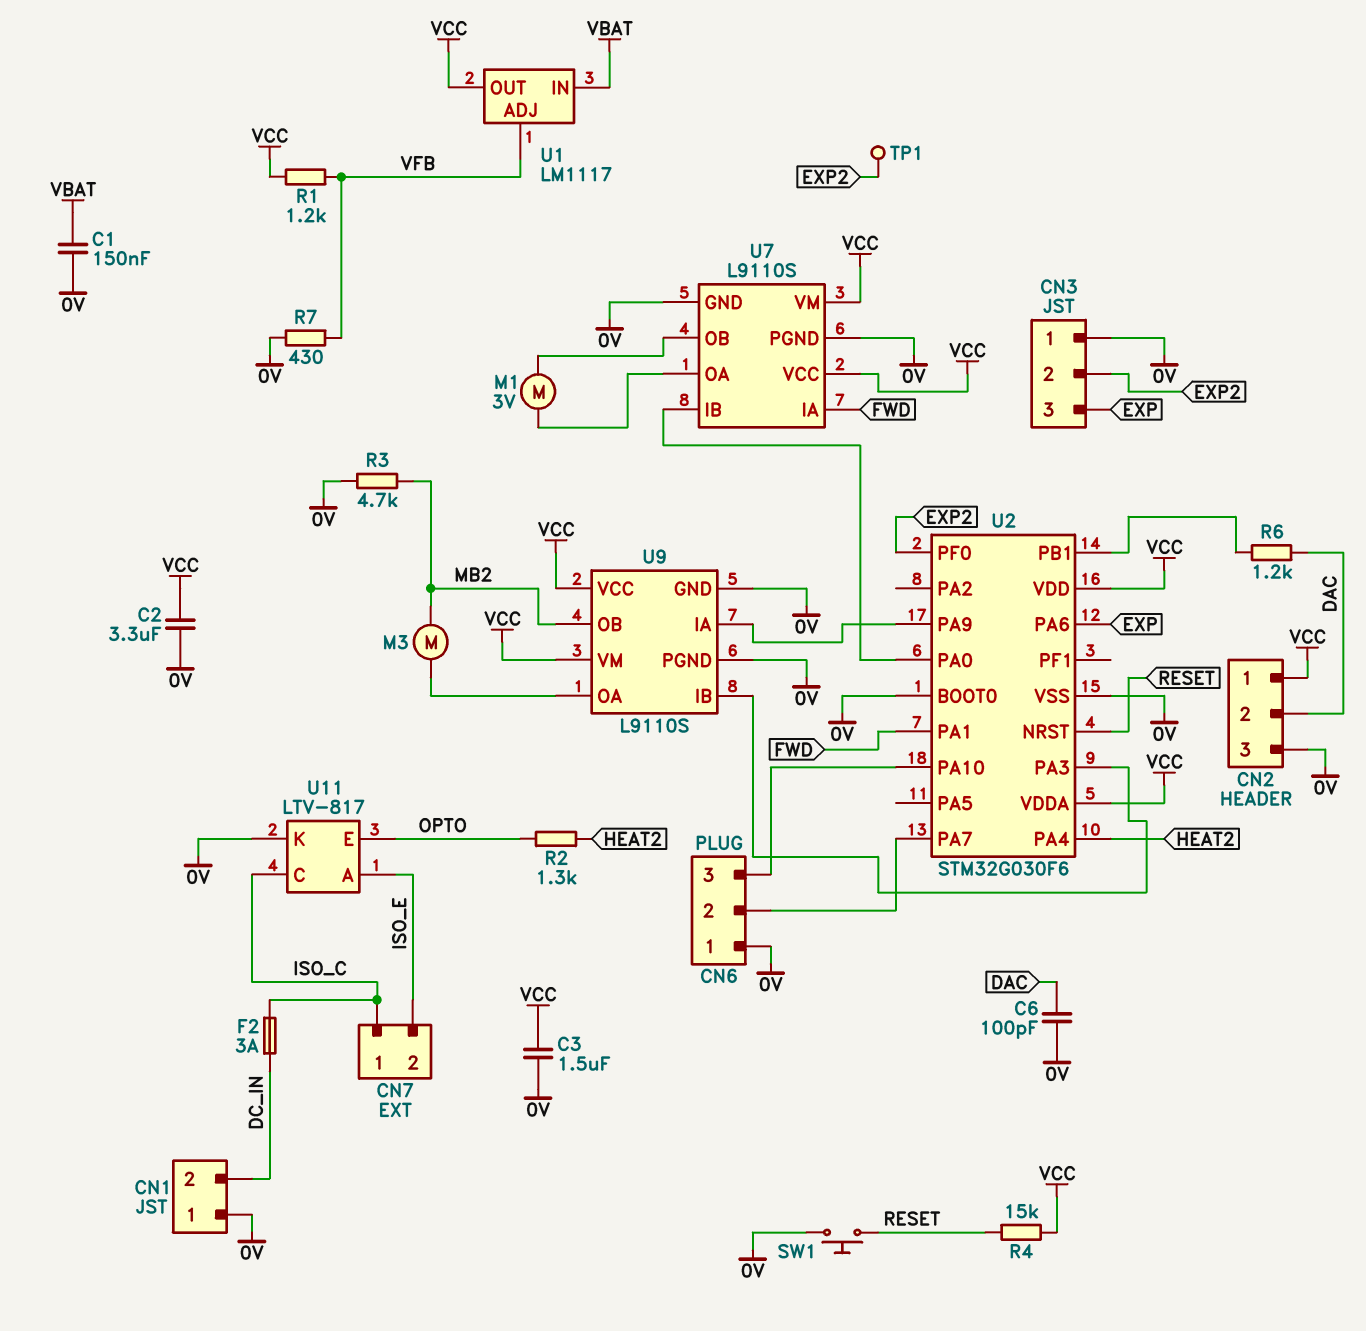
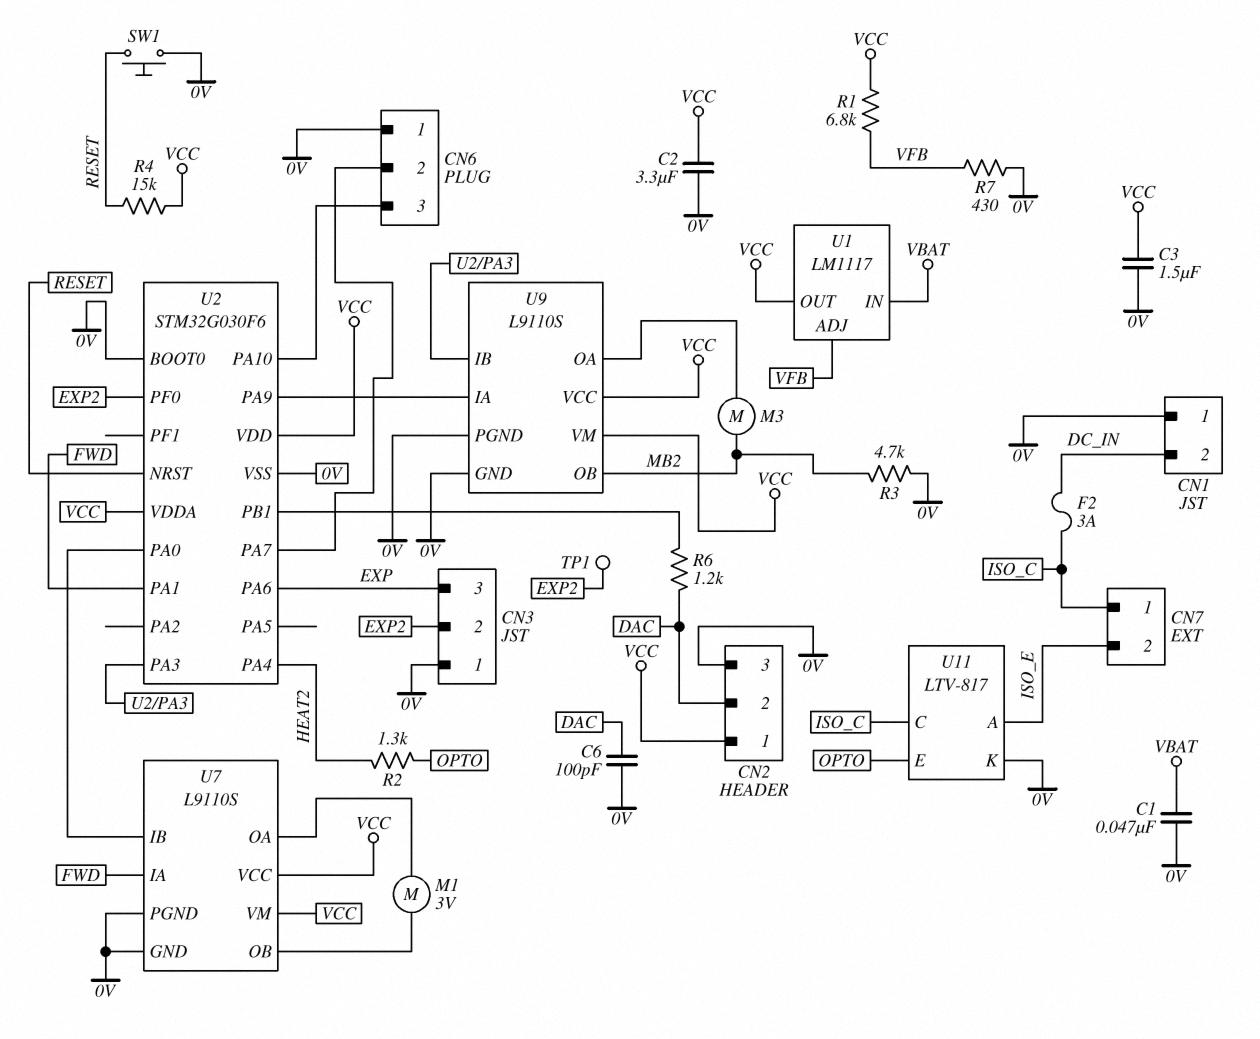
C1: 150nF (0V, VBAT) -> 47nF (0V, VBAT)
R1: 1.2k (VCC, VFB) -> 6.8k (VCC, VFB)

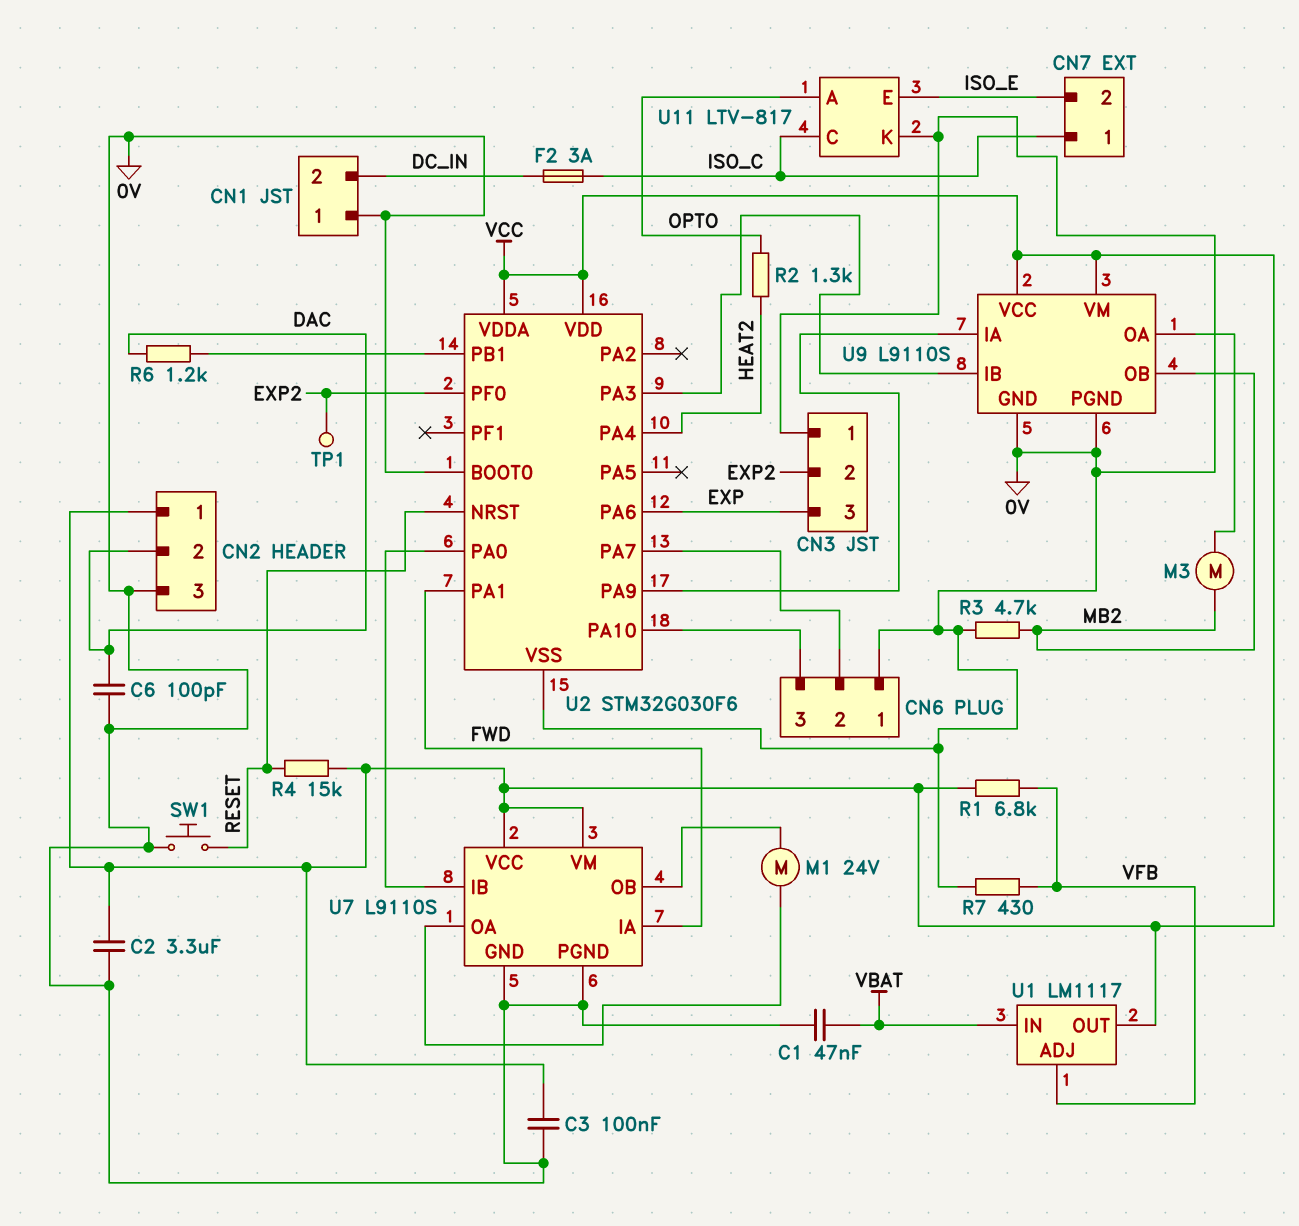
C3: 1.5uF (0V, VCC) -> 100nF (0V, VCC)
M1: motor 3V (U7/OA, U7/OB) -> motor 24V (U7/OA, U7/OB)
U11 pin A: ISO_E -> OPTO
U11 pin E: OPTO -> ISO_E

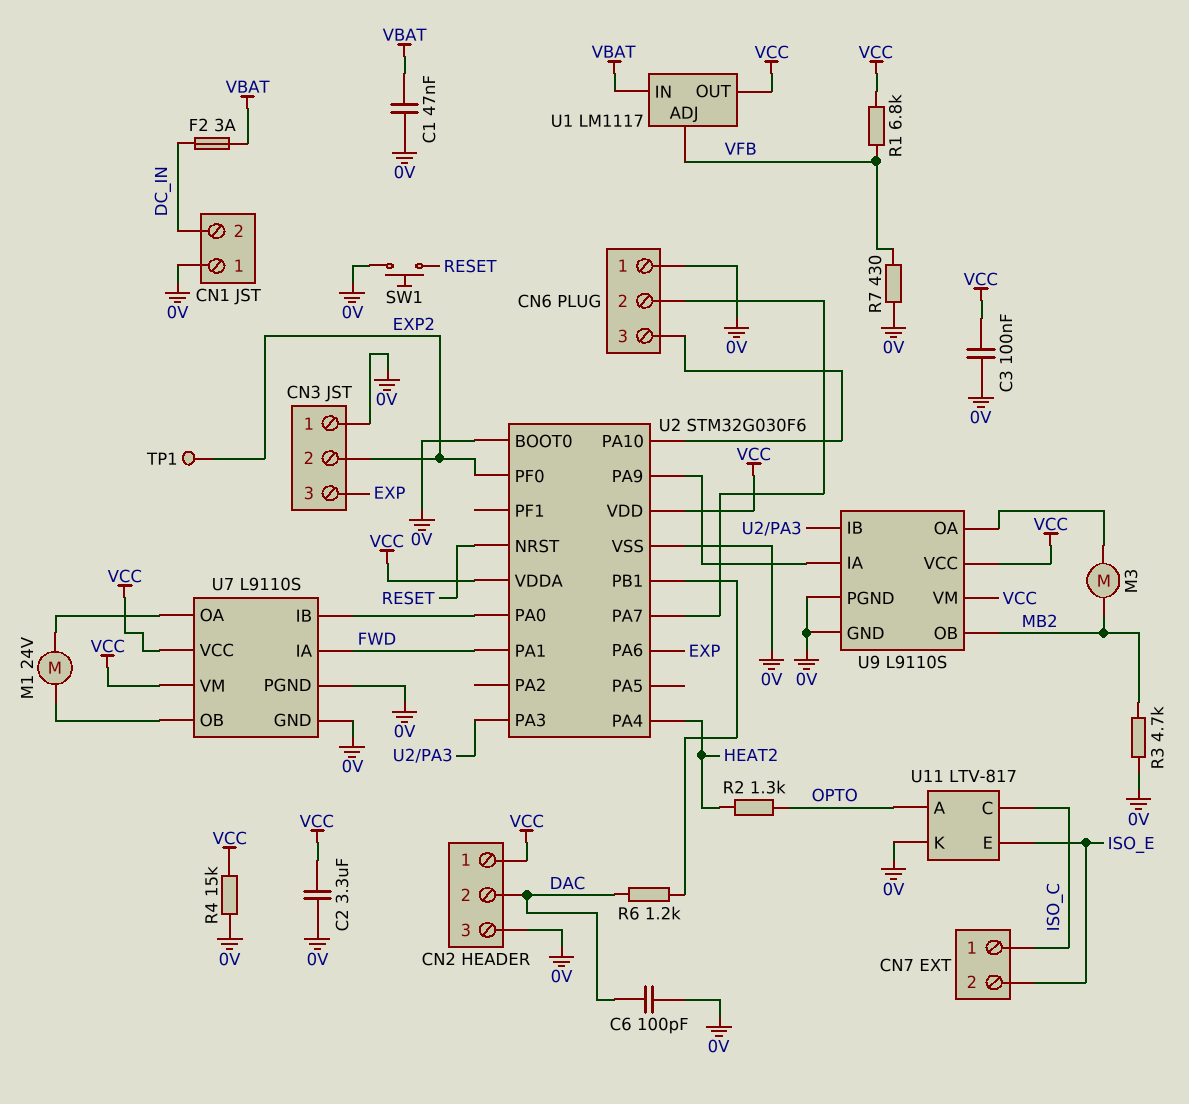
F2: 3A (DC_IN, ISO_C) -> 3A (DC_IN, VBAT)
R4: 15k (RESET, VCC) -> 15k (0V, VCC)

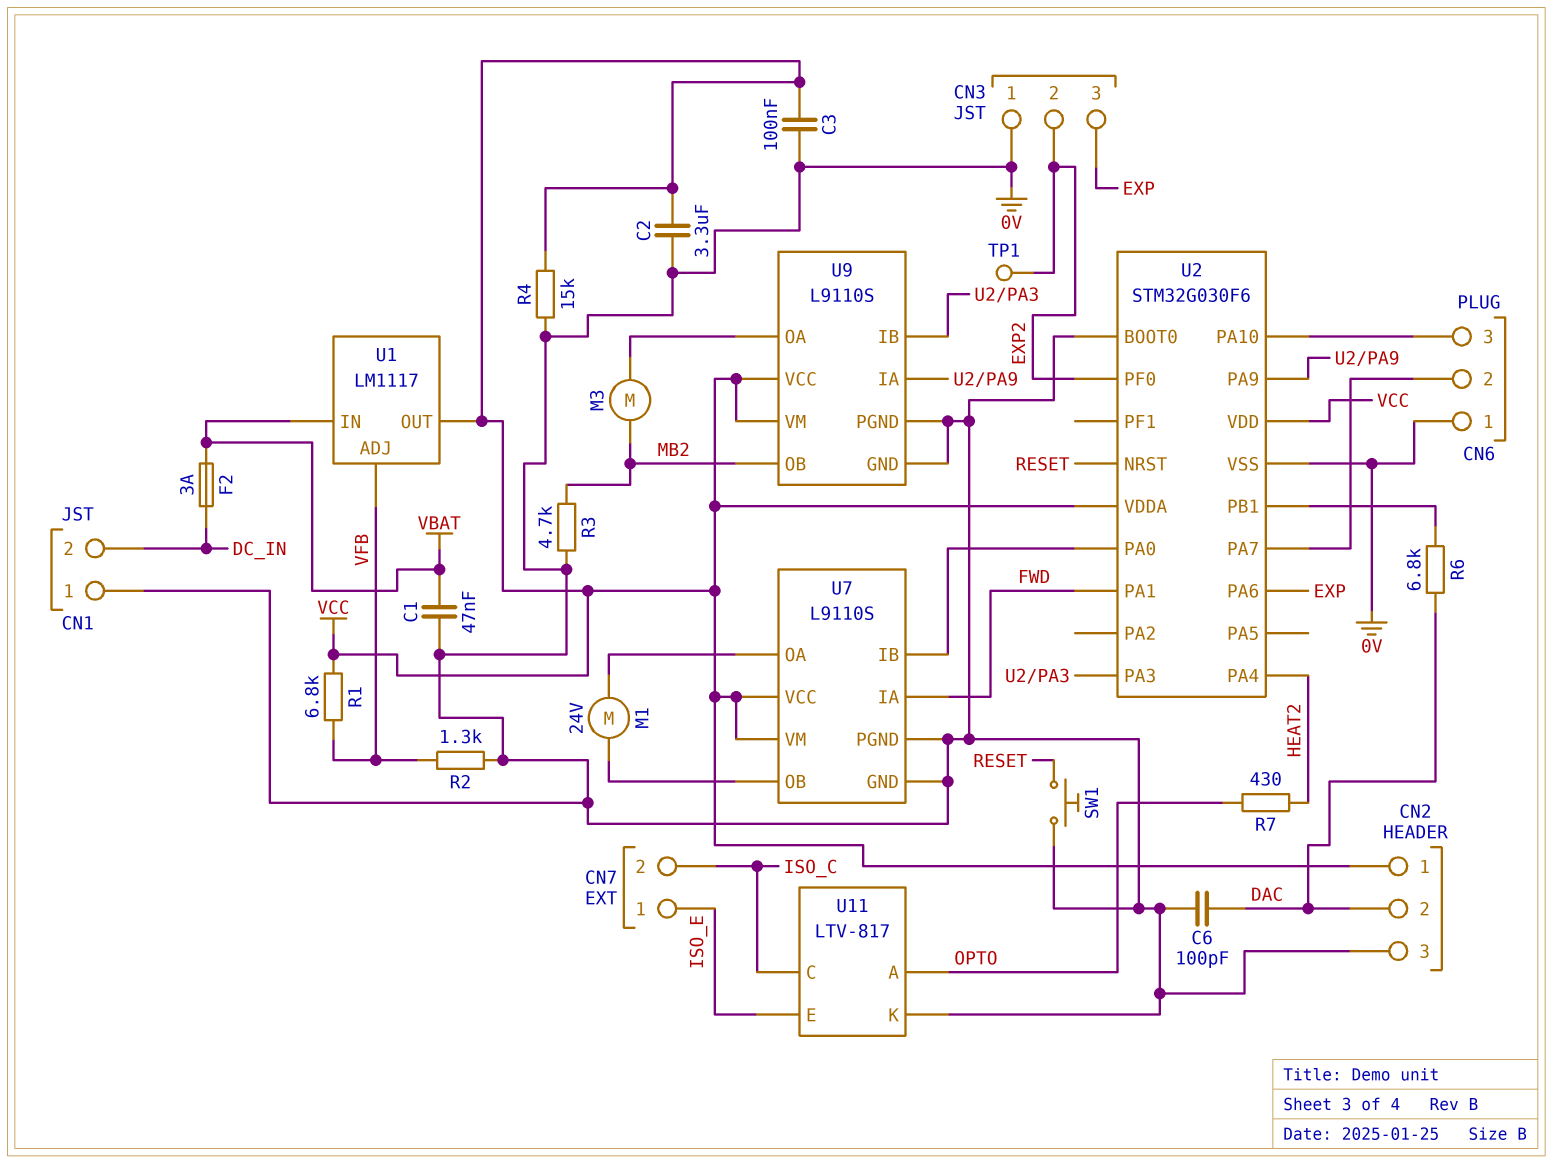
CN7 pin 1: ISO_C -> ISO_E
CN7 pin 2: ISO_E -> ISO_C
R2: 1.3k (HEAT2, OPTO) -> 1.3k (0V, VFB)
R6: 1.2k (DAC, U2/PB1) -> 6.8k (DAC, U2/PB1)
R7: 430 (0V, VFB) -> 430 (HEAT2, OPTO)

